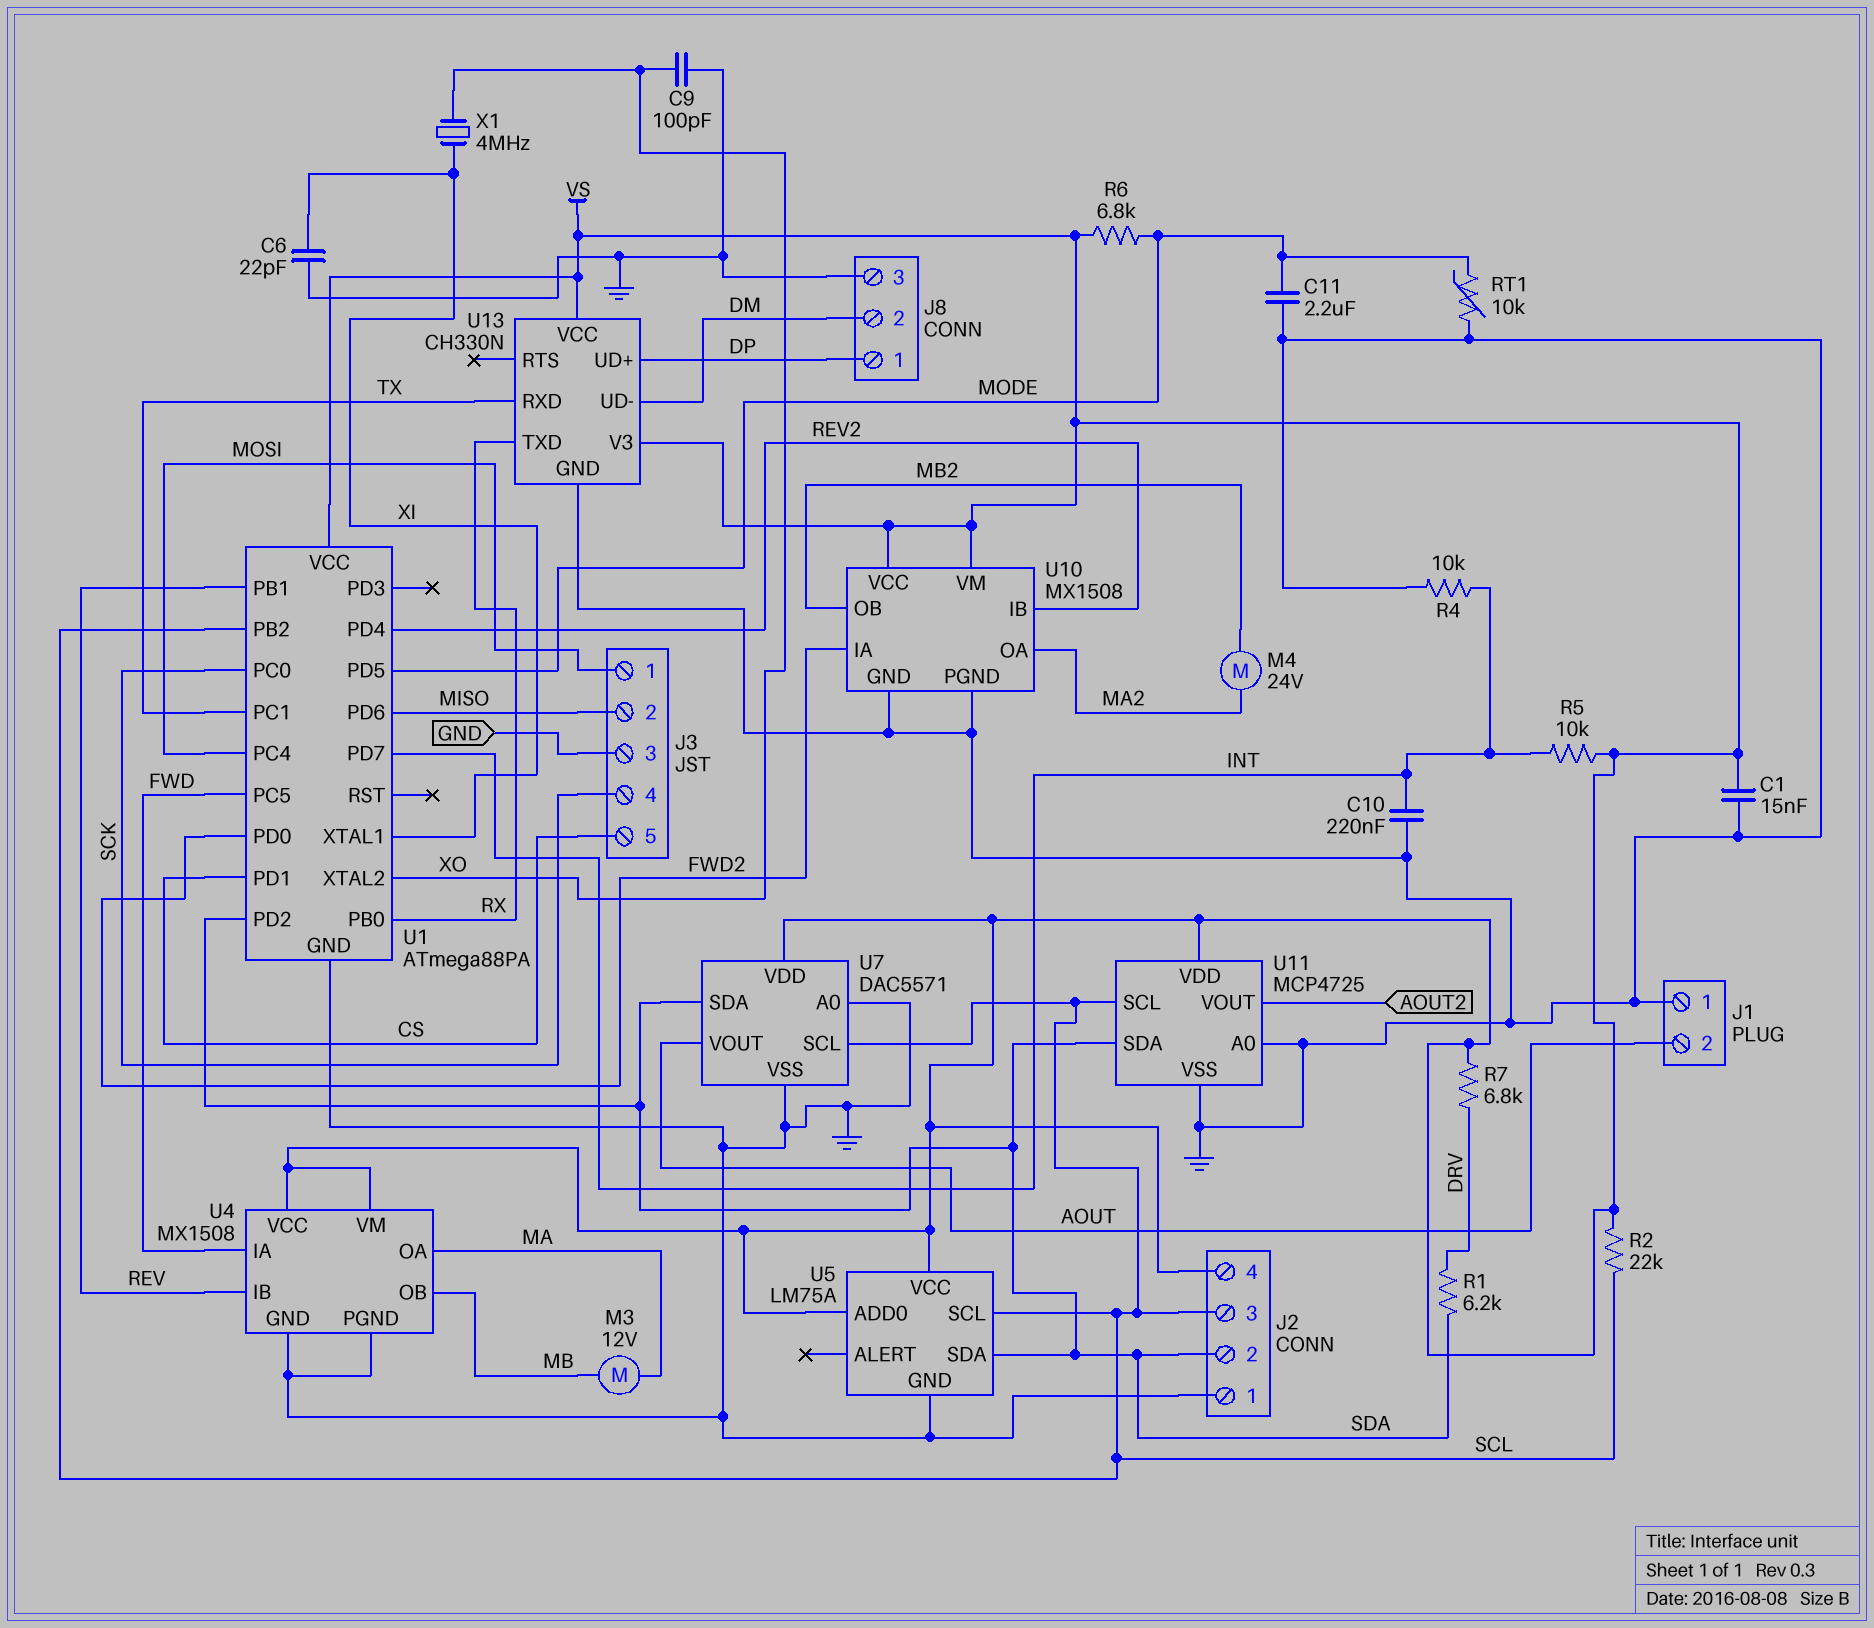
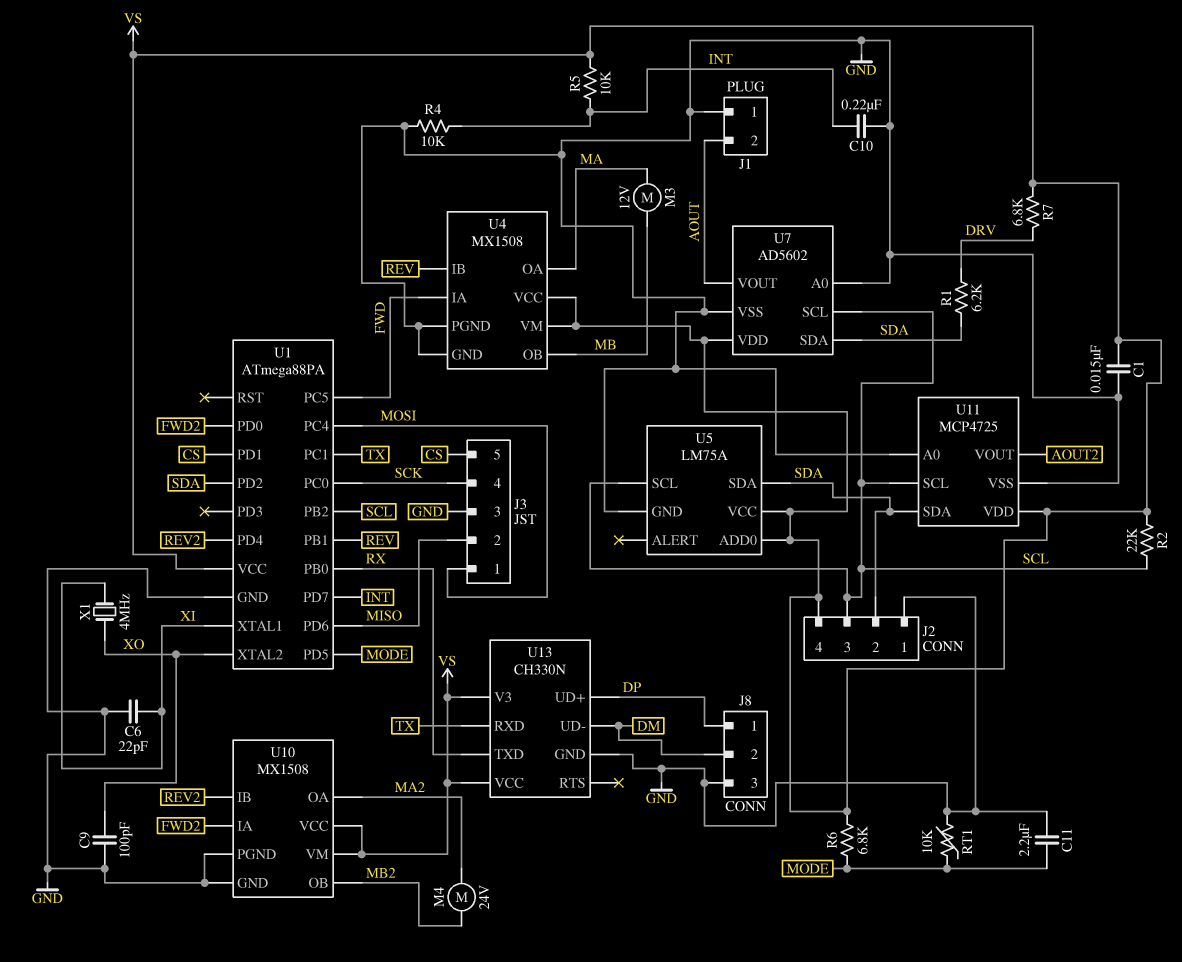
U7: DAC5571 -> AD5602

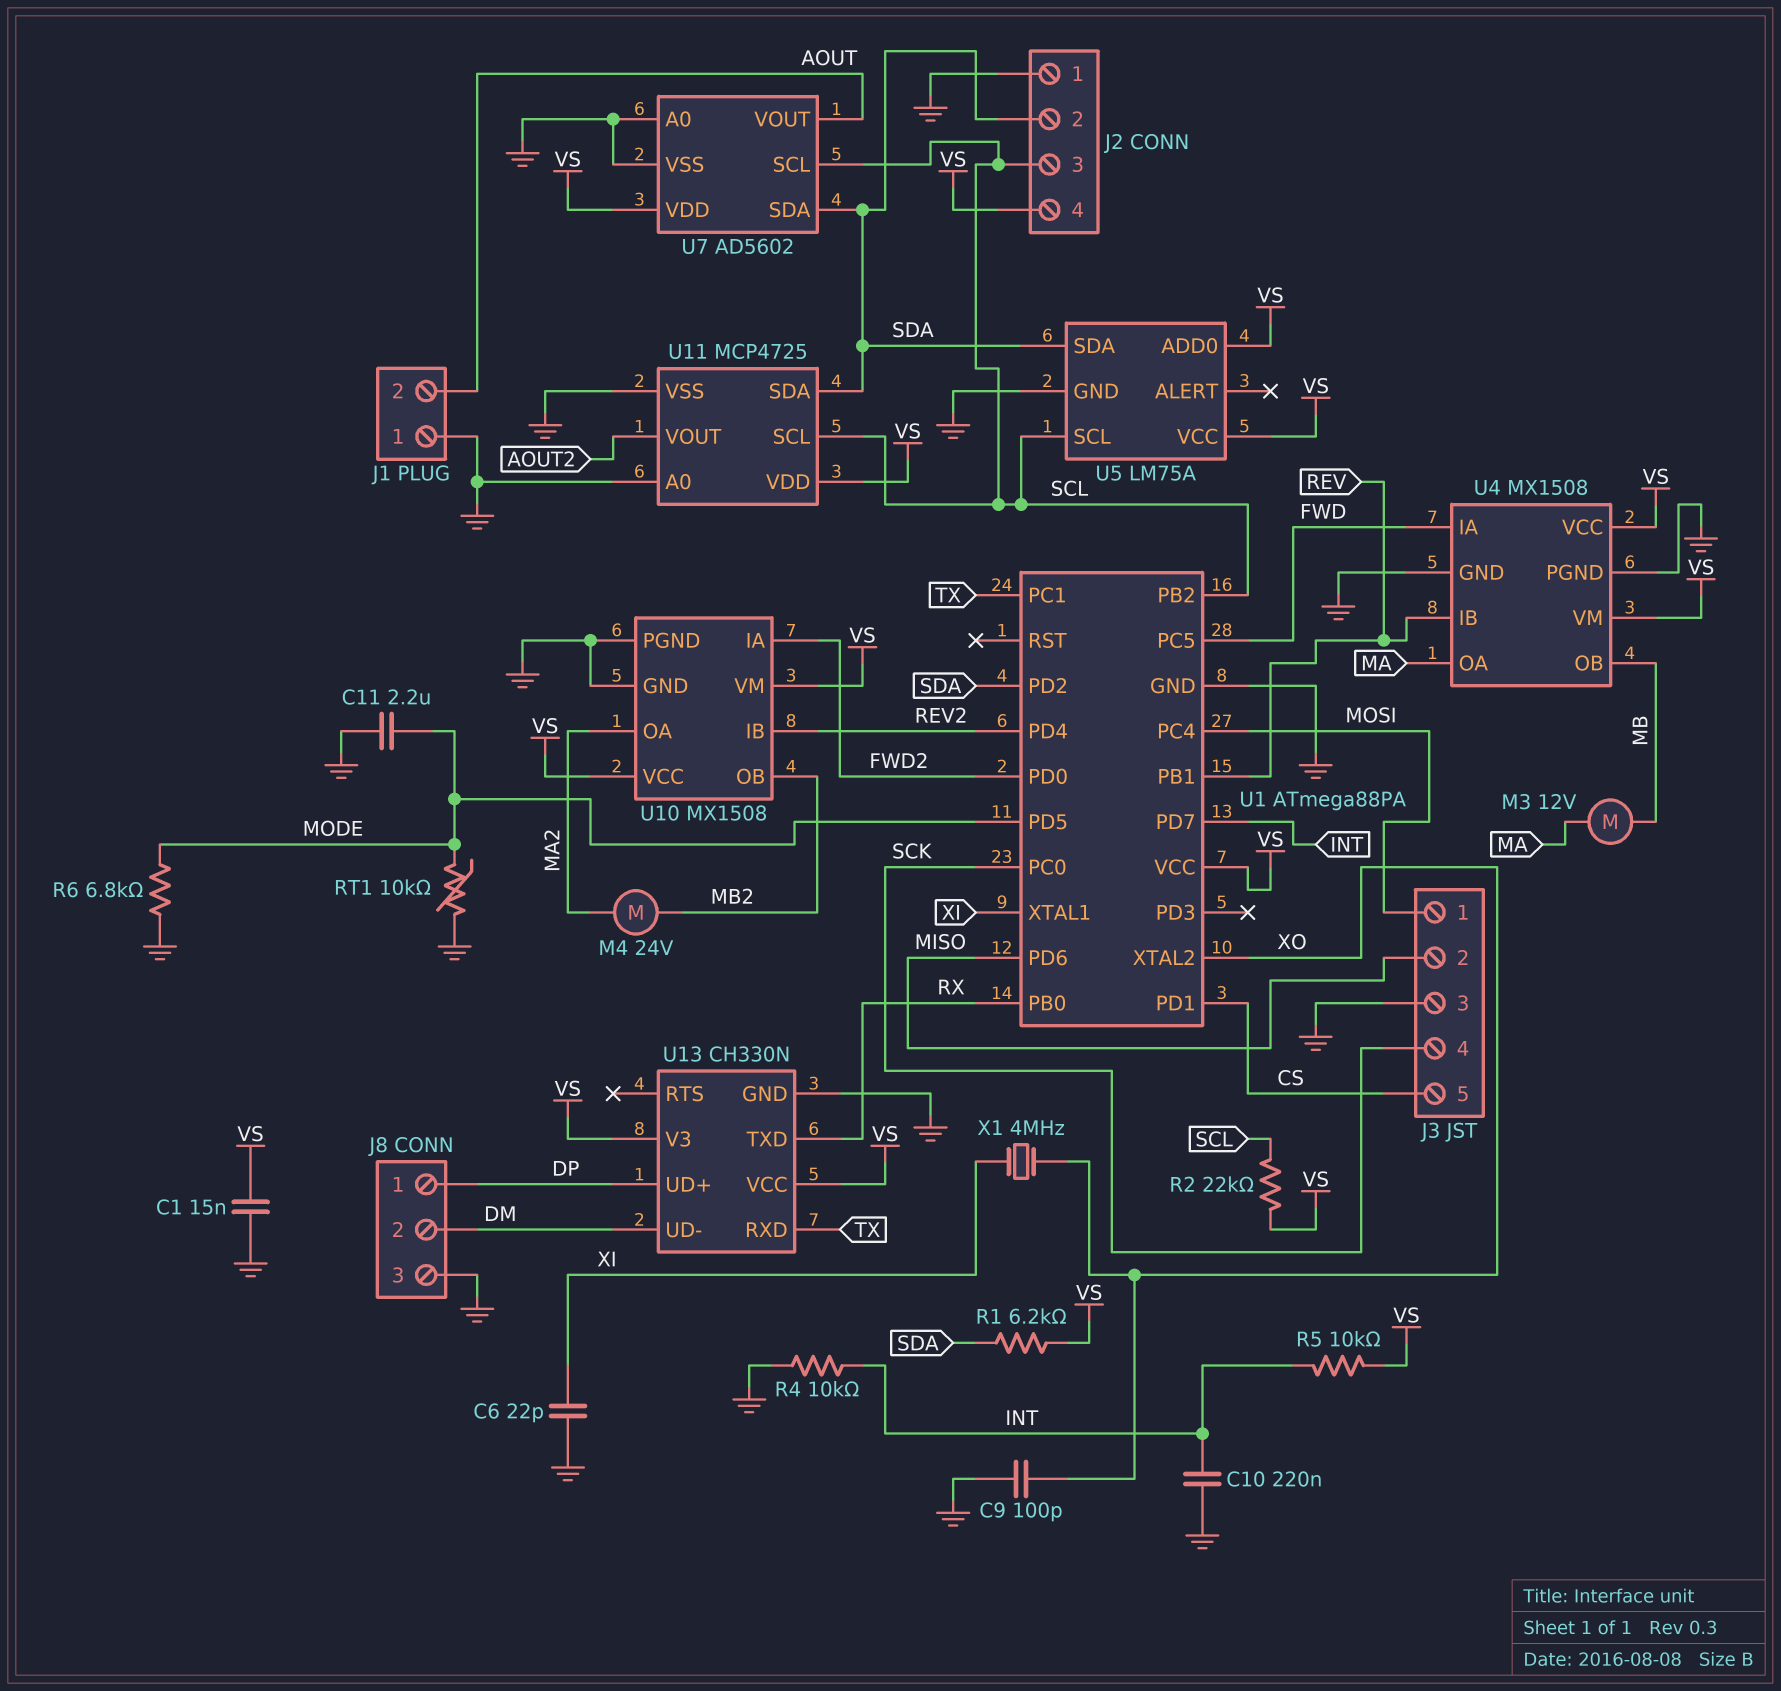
R1: 6.2k (DRV, SDA) -> 6.2k (SDA, VS)
R6: 6.8k (MODE, VS) -> 6.8k (GND, MODE)
R7: 6.8k (DRV, VS) -> none

